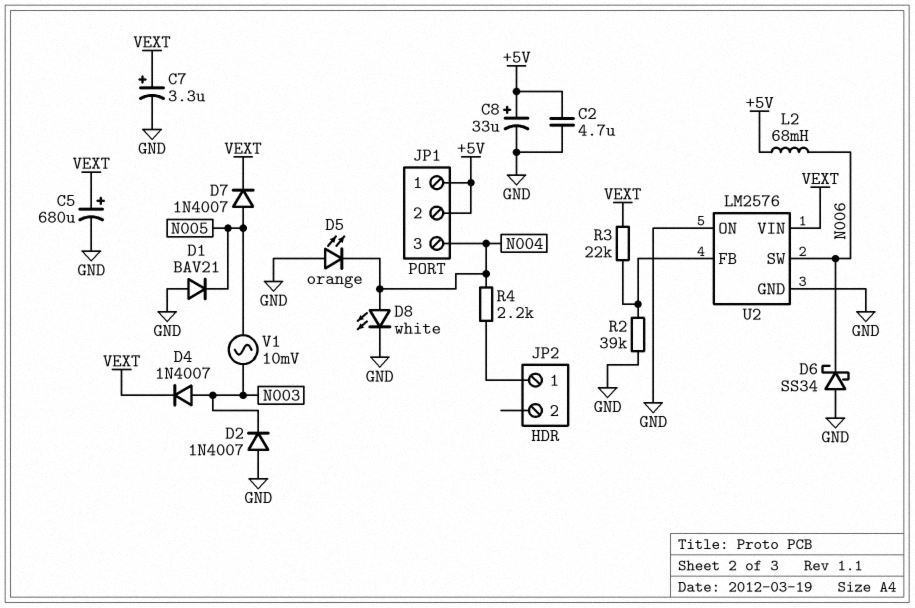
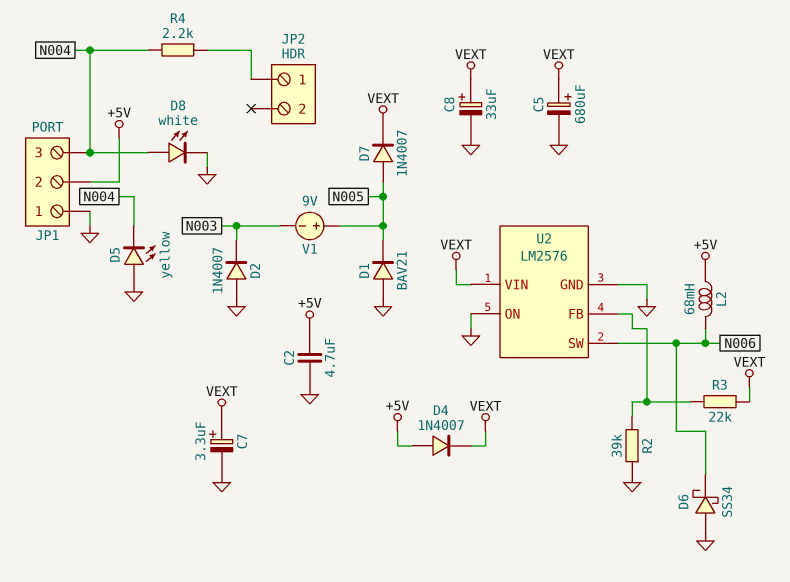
C8: 33uF (plus +5V, minus GND) -> 33uF (plus VEXT, minus GND)
D4: diode 1N4007 (A N003, K VEXT) -> diode 1N4007 (A +5V, K VEXT)
D5: LED orange (A GND, K N004) -> LED yellow (A GND, K N004)
JP1 pin 1: +5V -> GND
V1: AC 10mV (N003, N005) -> 9V (plus N005, minus N003)

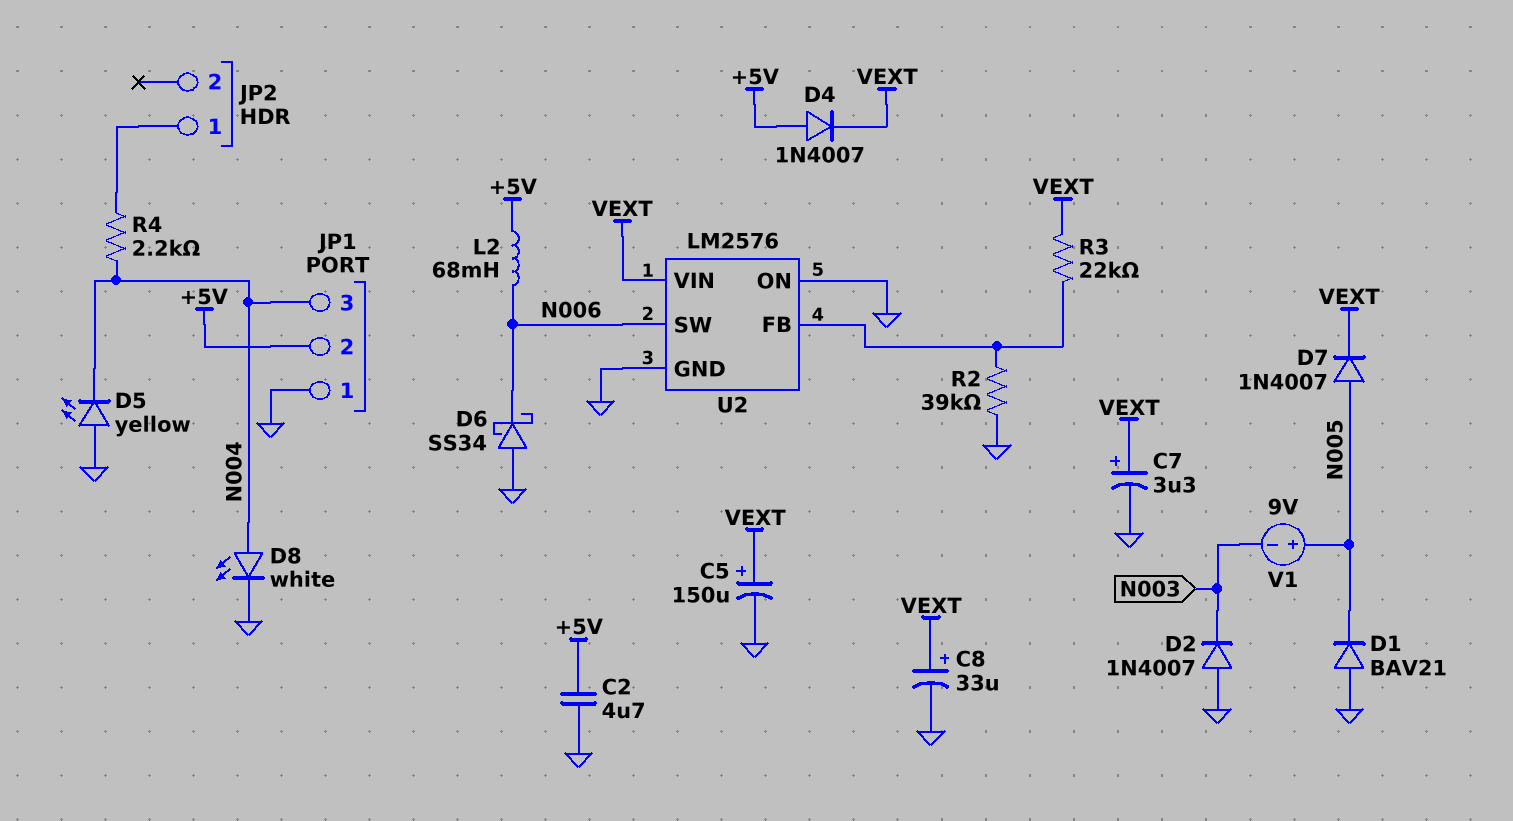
C5: 680uF (plus VEXT, minus GND) -> 150uF (plus VEXT, minus GND)

